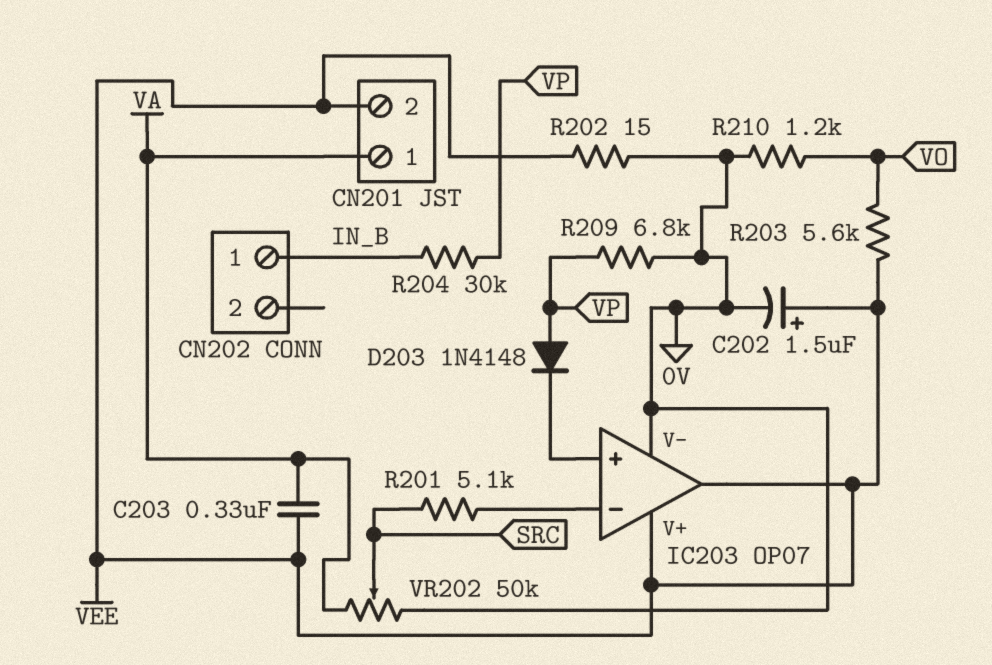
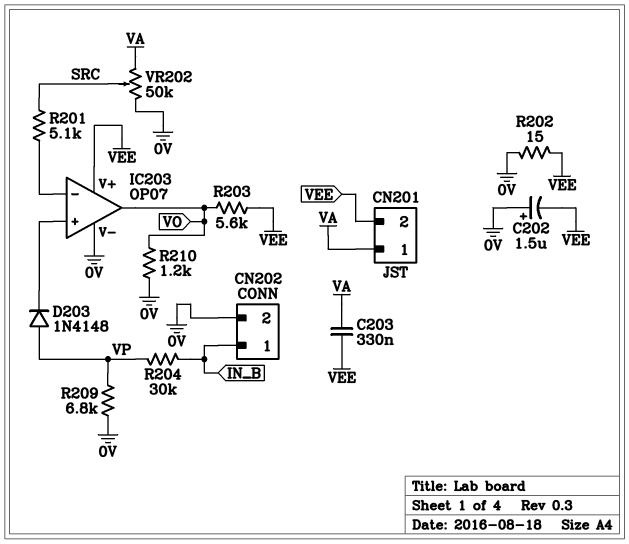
C202: 1.5uF (plus VEE, minus 0V) -> 1.5uF (plus 0V, minus VEE)
CN202 pin 2: none -> 0V
IC203 pin out: VEE -> VO

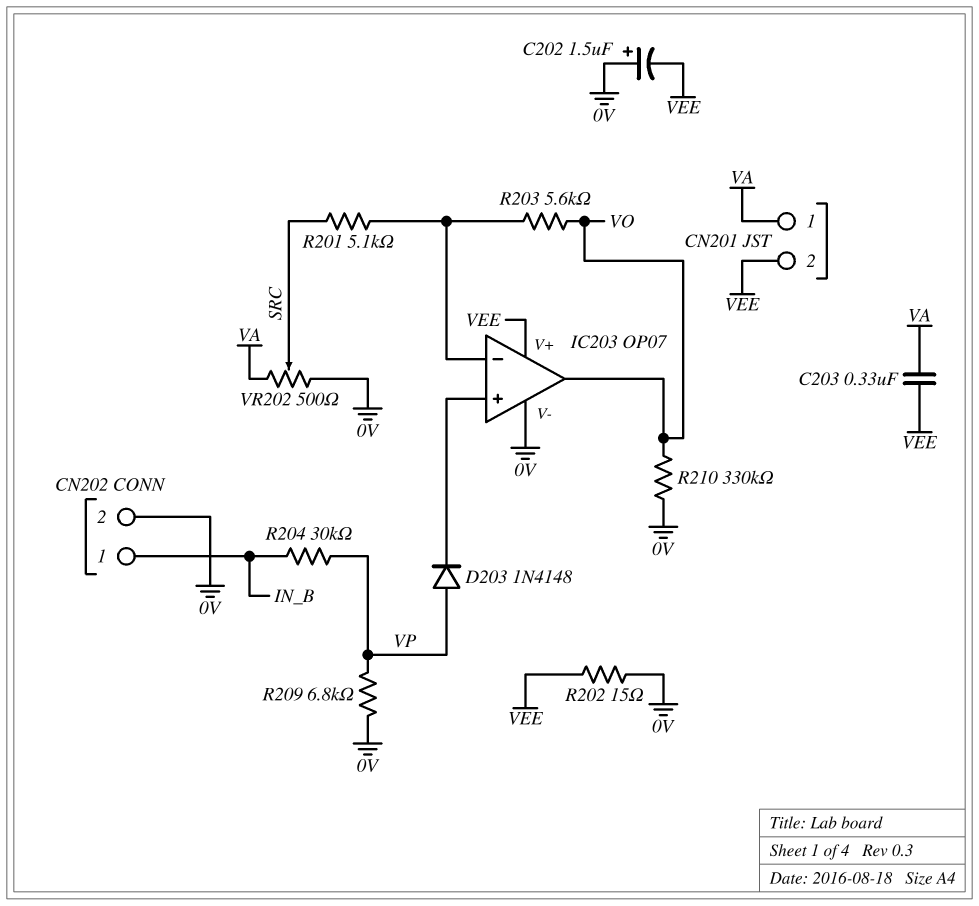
R203: 5.6k (VEE, VO) -> 5.6k (IC203/in-, VO)
R210: 1.2k (0V, VO) -> 330k (0V, VO)
VR202: 50k (0V, VA, wiper SRC) -> 500 (0V, VA, wiper SRC)

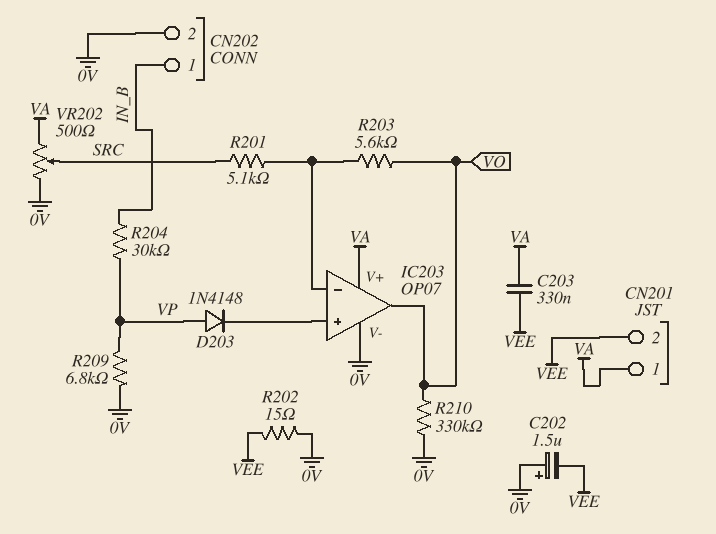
IC203 pin V+: VEE -> VA

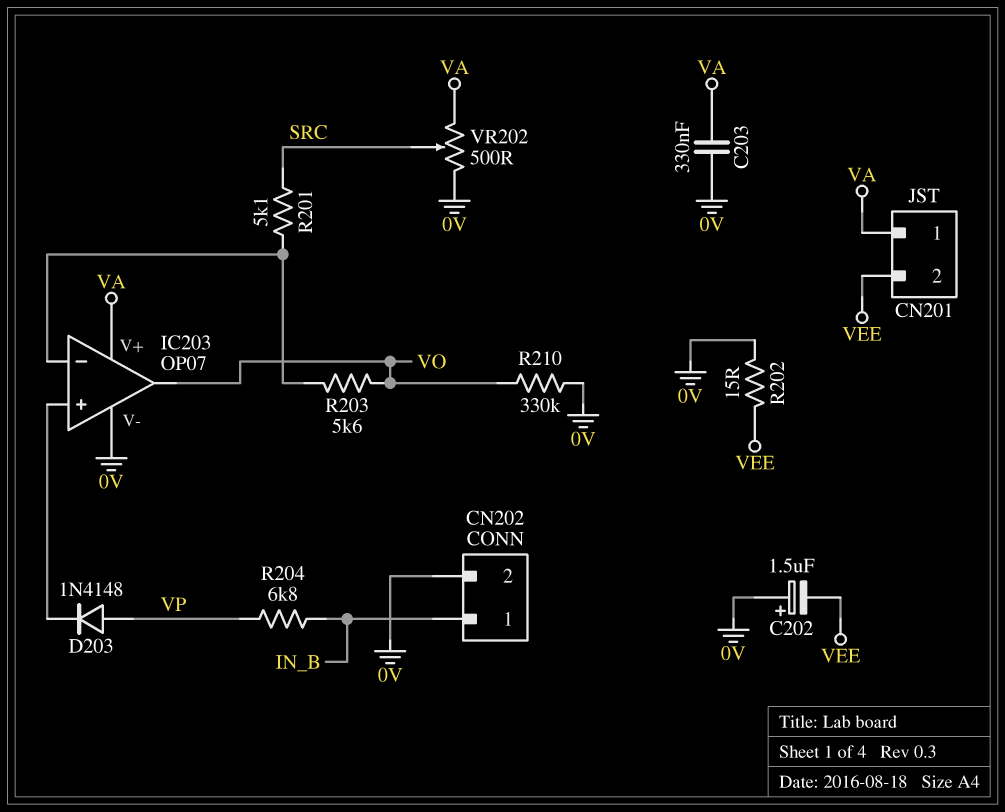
C203: 330nF (VA, VEE) -> 330nF (0V, VA)
R204: 30k (IN_B, VP) -> 6.8k (IN_B, VP)
R209: 6.8k (0V, VP) -> none

